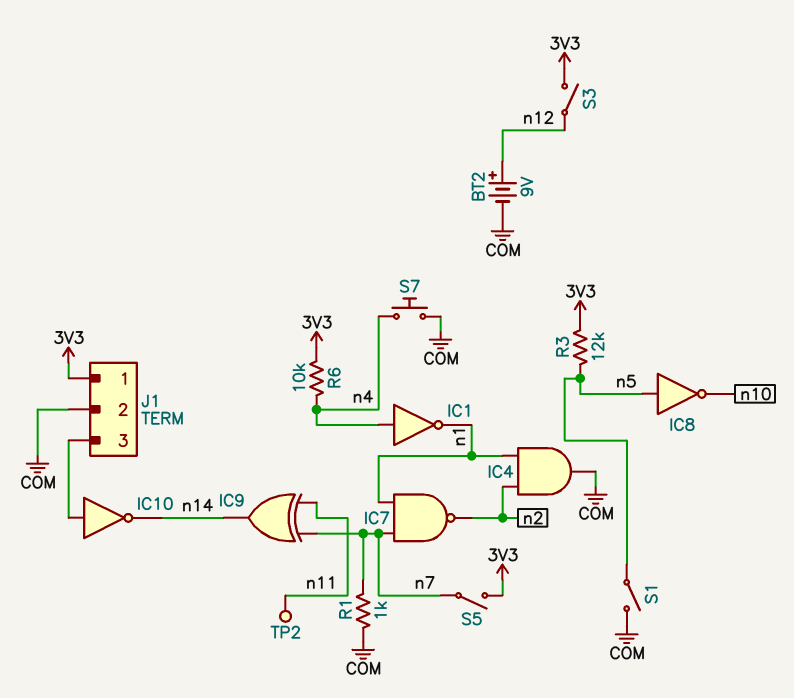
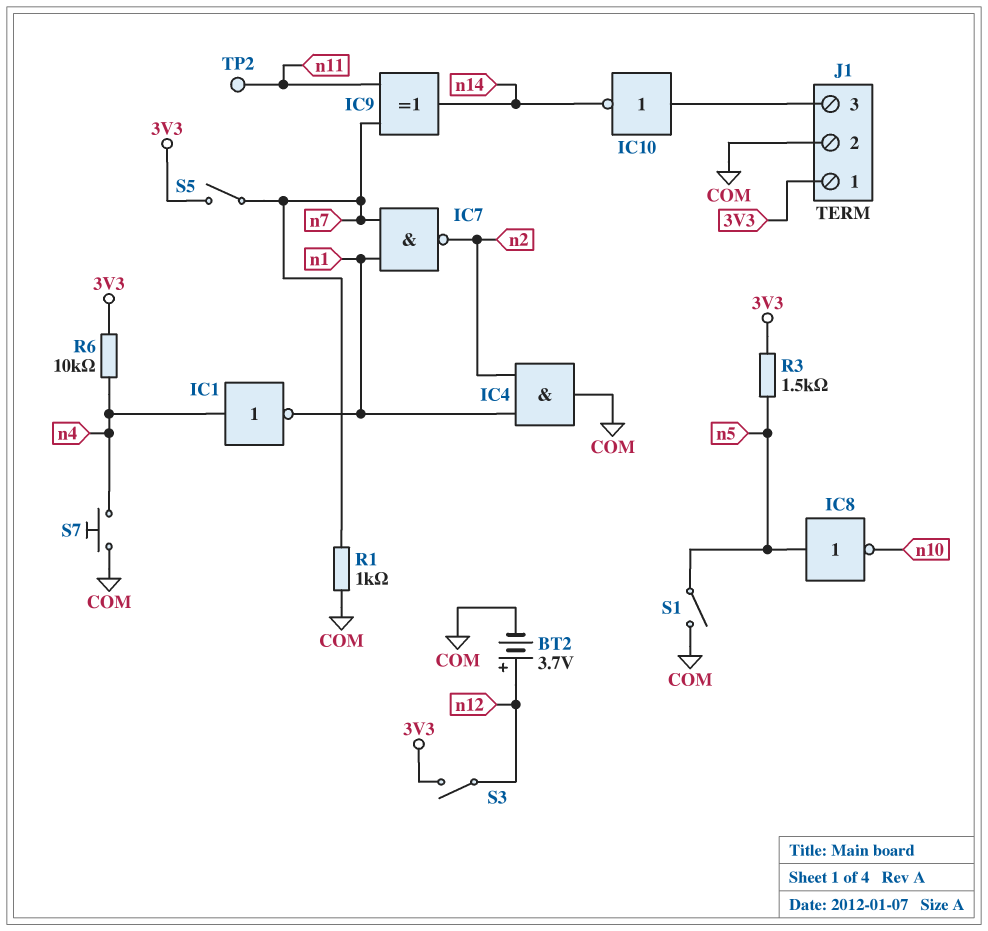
BT2: 9V (plus n12, minus COM) -> 3.7V (plus n12, minus COM)
R3: 12k (3V3, n5) -> 1.5k (3V3, n5)

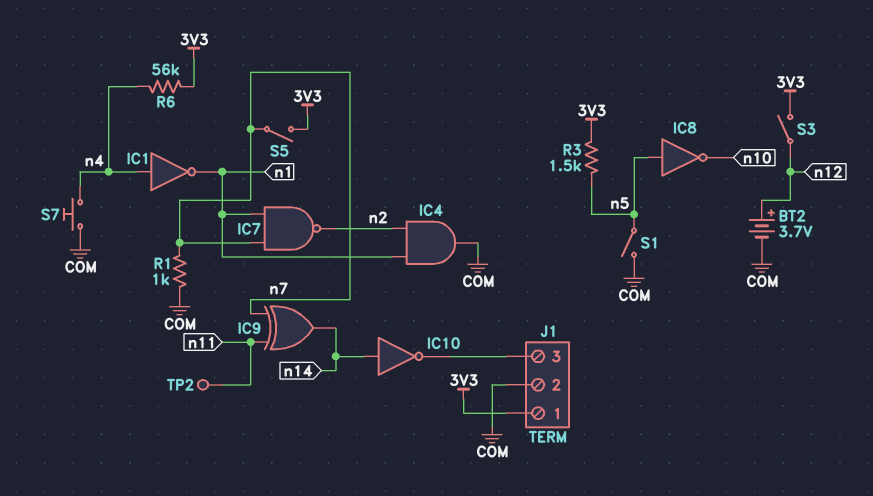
IC10: NOT (in J1/3, out n14) -> NOT (in n14, out J1/3)
R6: 10k (3V3, n4) -> 56k (3V3, n4)

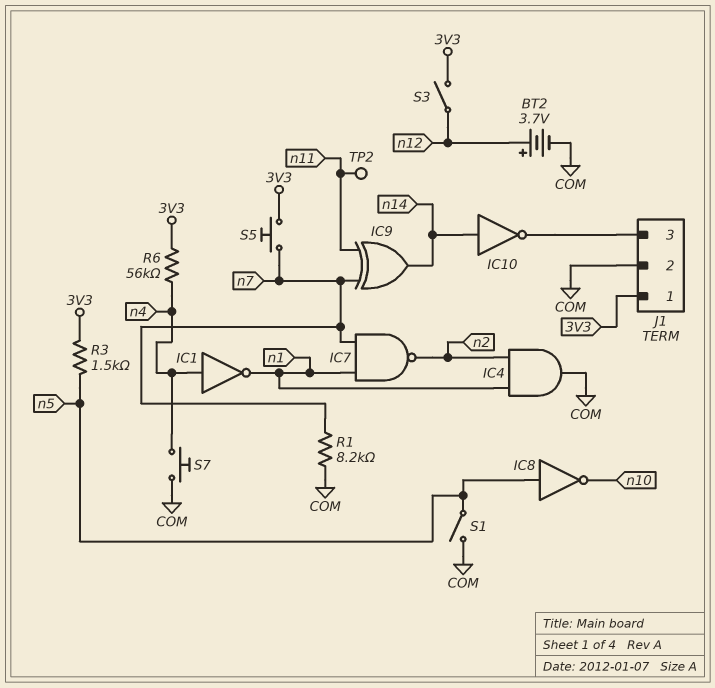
R1: 1k (COM, n7) -> 8.2k (COM, n7)
S5: switch (3V3, n7) -> button (3V3, n7)

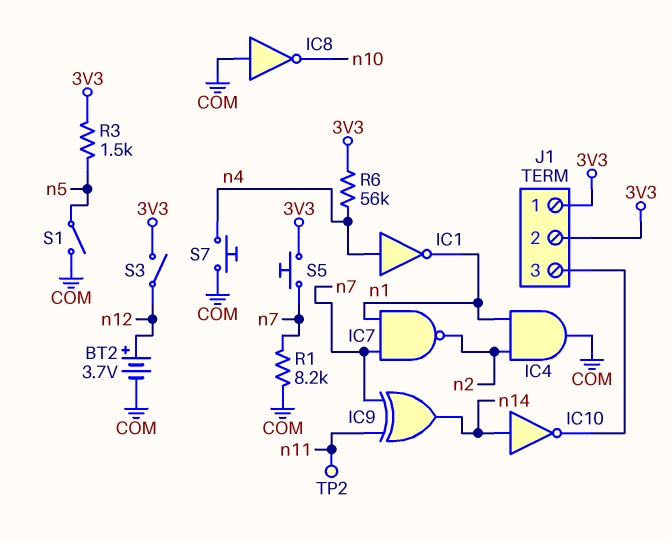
IC8: NOT (in n5, out n10) -> NOT (in COM, out n10)
J1 pin 2: COM -> 3V3

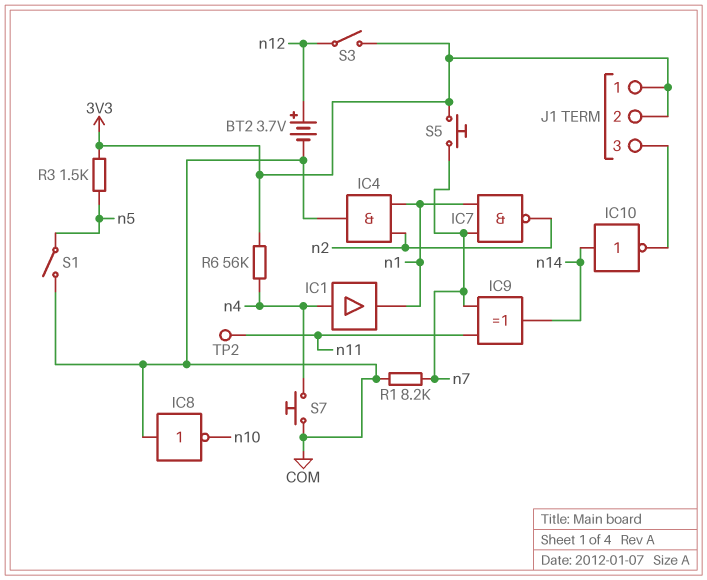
IC1: NOT (in n4, out n1) -> buffer (in n4, out n1)

